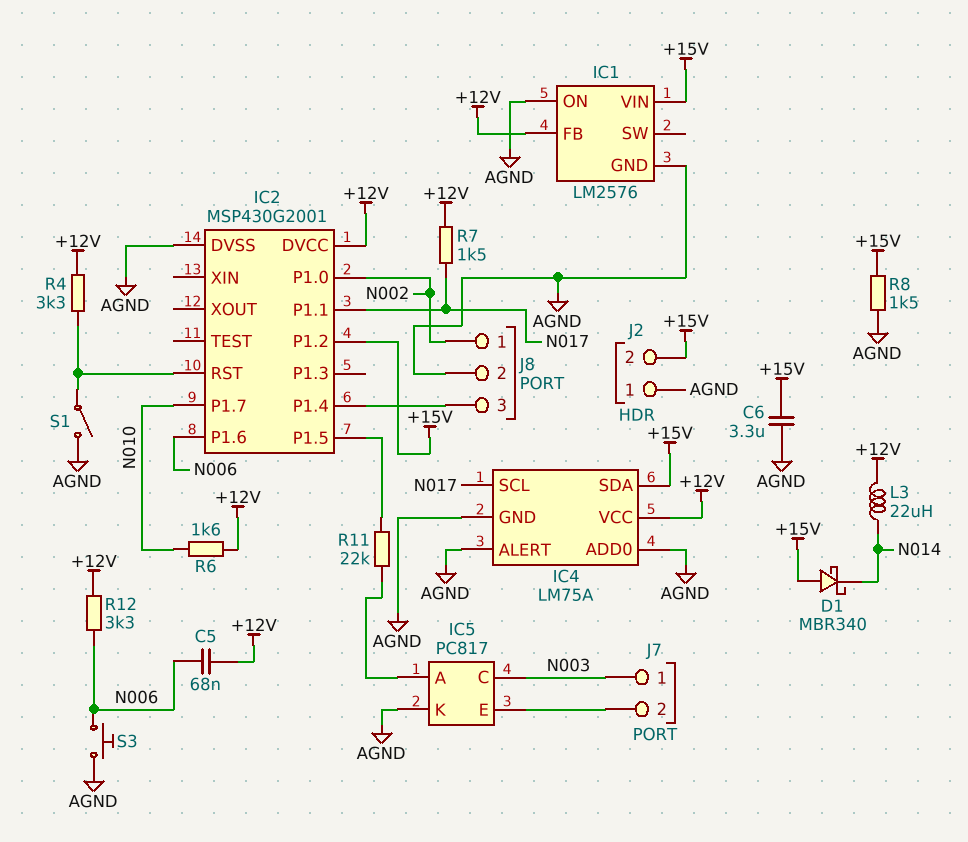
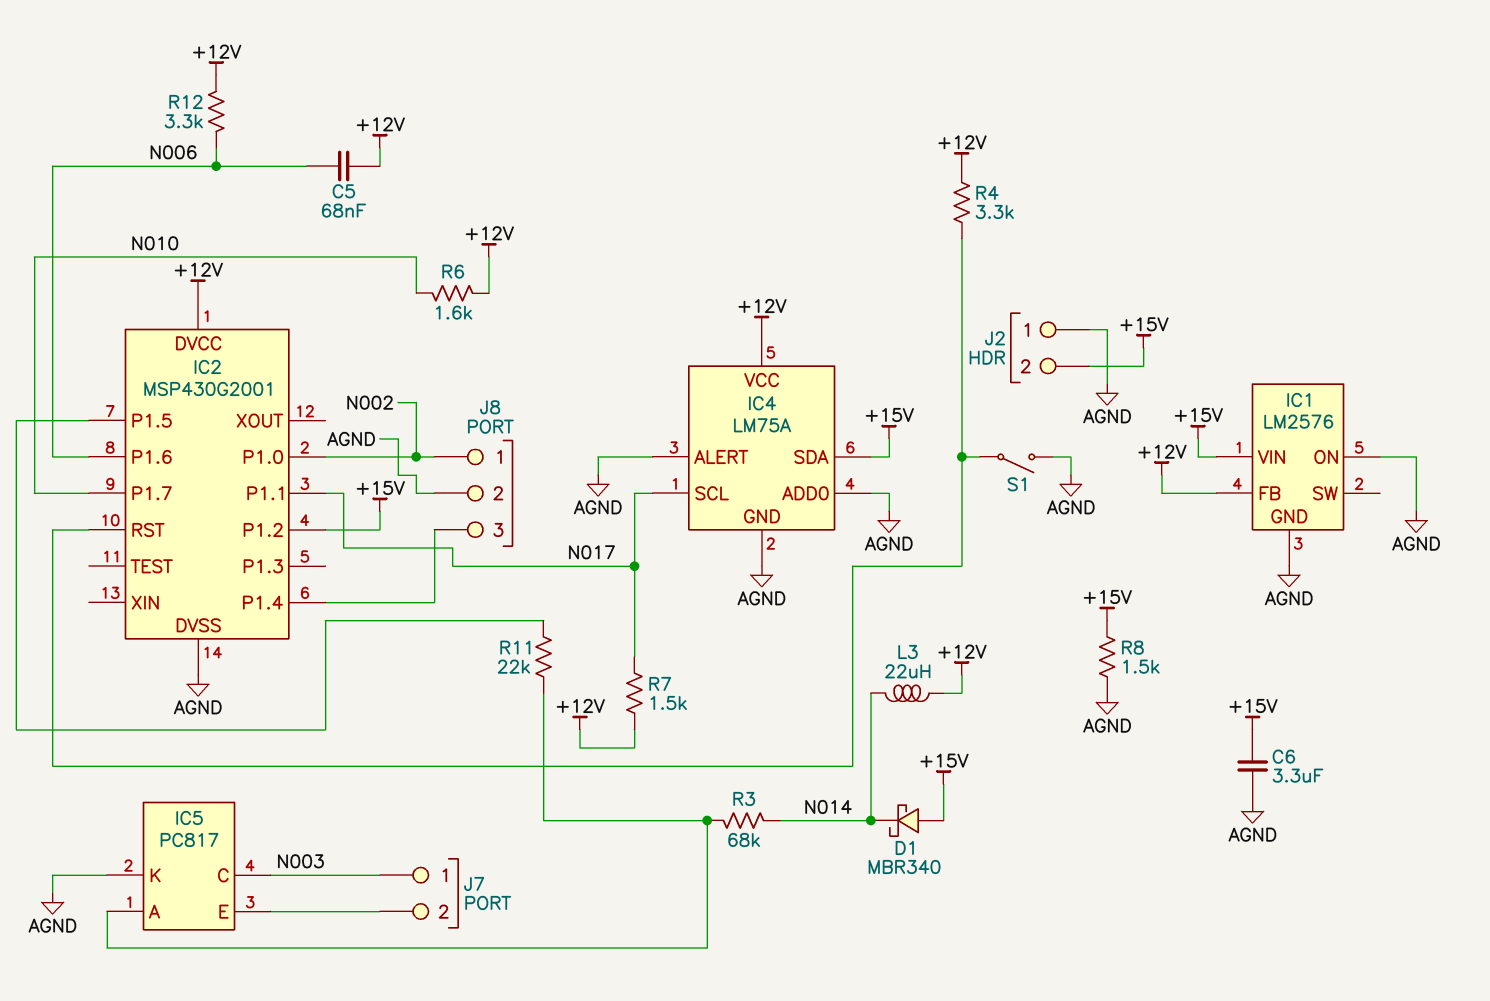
R3: none -> 68k (IC5/A, N014)
S3: button (AGND, N006) -> none

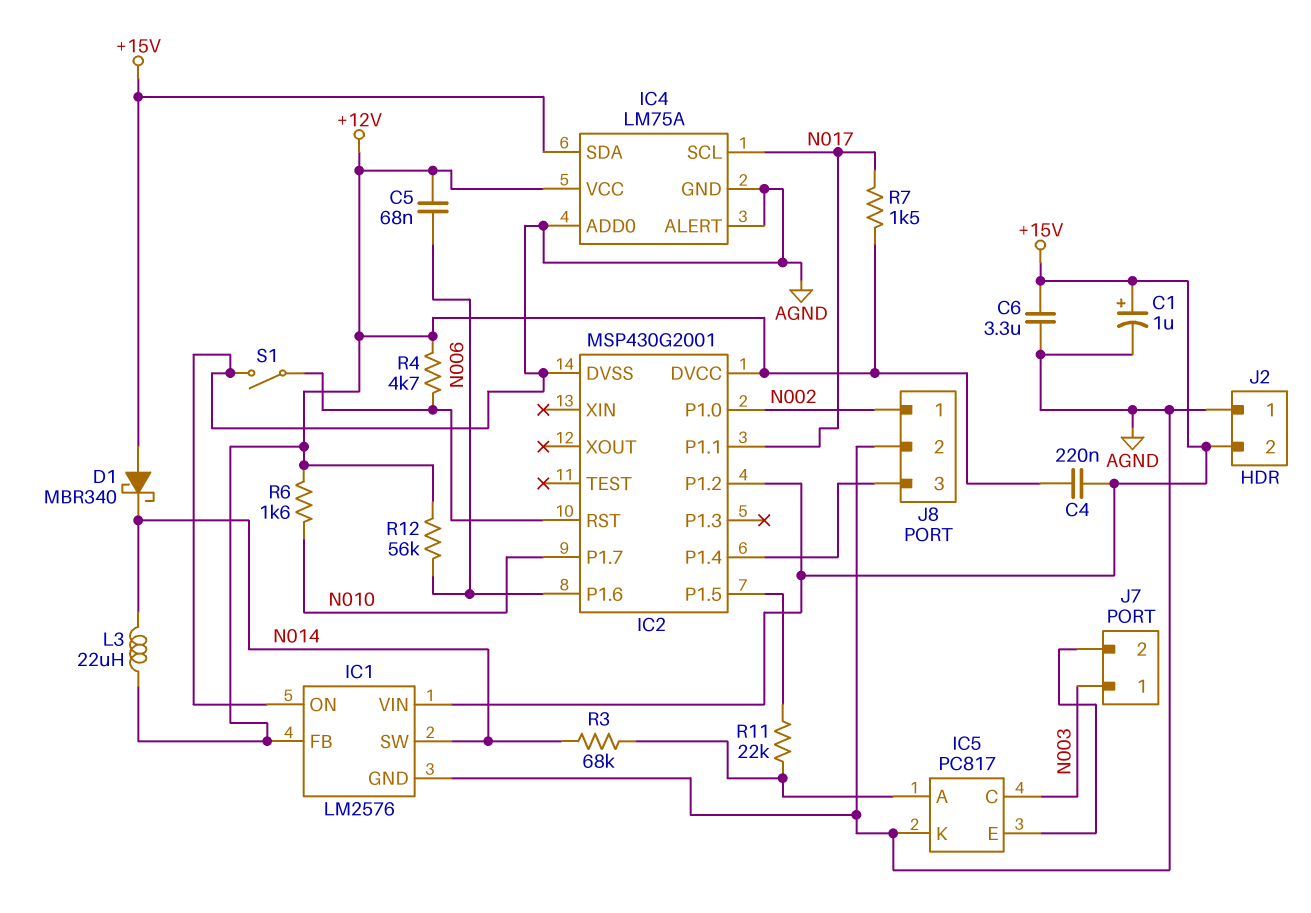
C1: none -> 1uF (plus +15V, minus AGND)
C4: none -> 220nF (+12V, +15V)
IC1 pin SW: none -> N014
R4: 3.3k (+12V, IC2/RST) -> 4.7k (+12V, IC2/RST)
R8: 1.5k (+15V, AGND) -> none
R12: 3.3k (+12V, N006) -> 56k (+12V, N006)

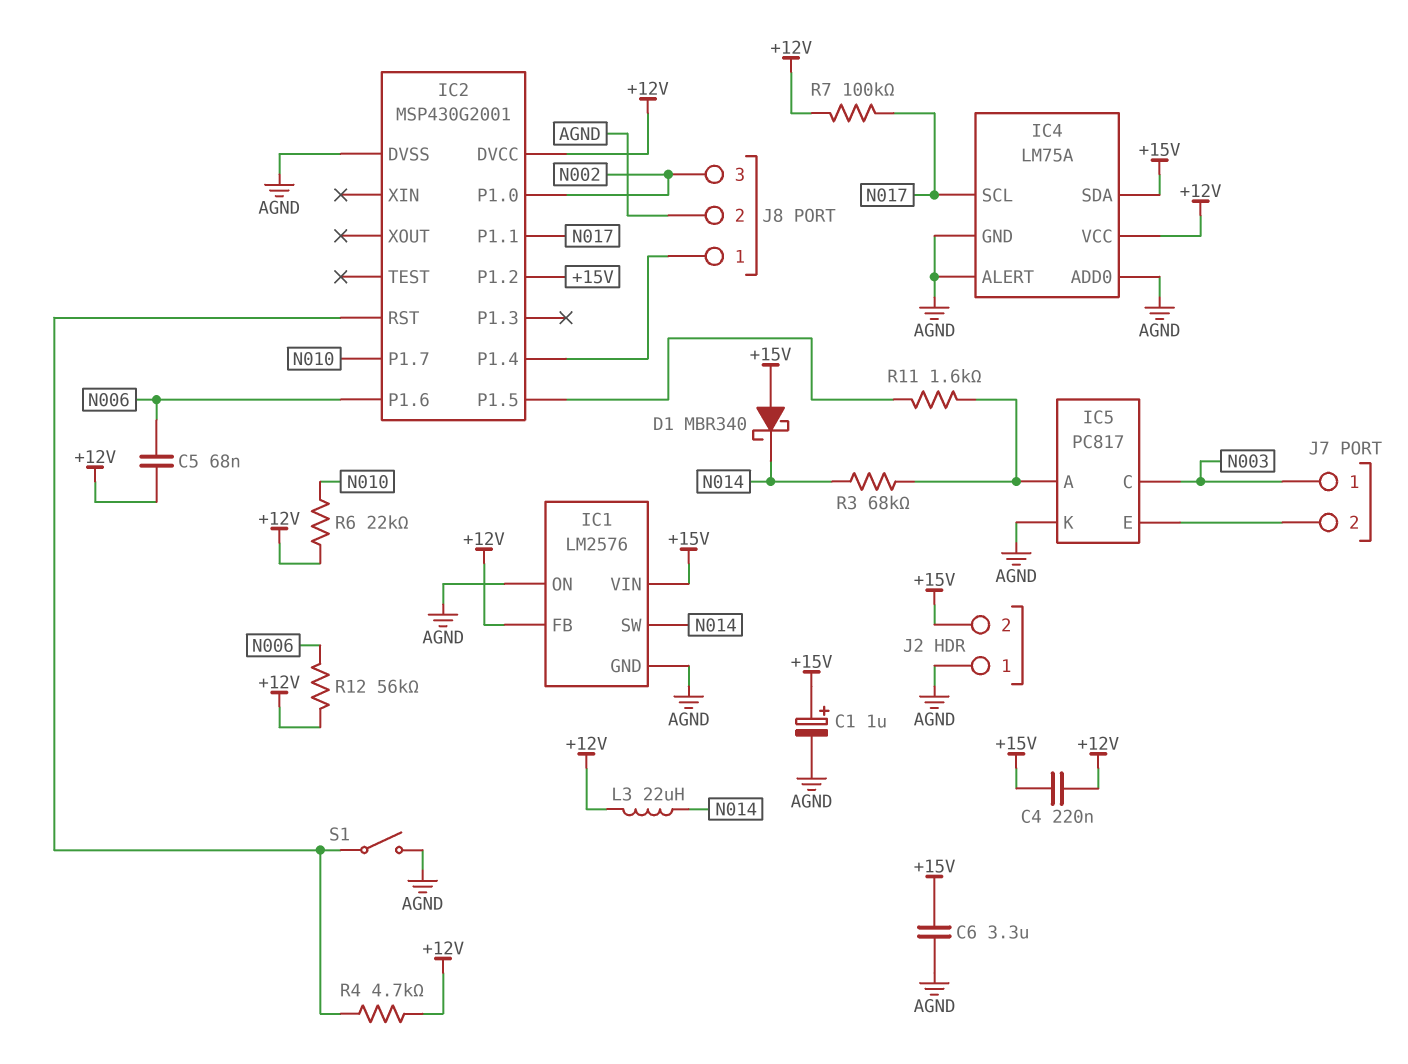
J8 pin 1: N002 -> IC2/P1.4
J8 pin 3: IC2/P1.4 -> N002
R6: 1.6k (+12V, N010) -> 22k (+12V, N010)
R7: 1.5k (+12V, N017) -> 100k (+12V, N017)
R11: 22k (IC2/P1.5, IC5/A) -> 1.6k (IC2/P1.5, IC5/A)

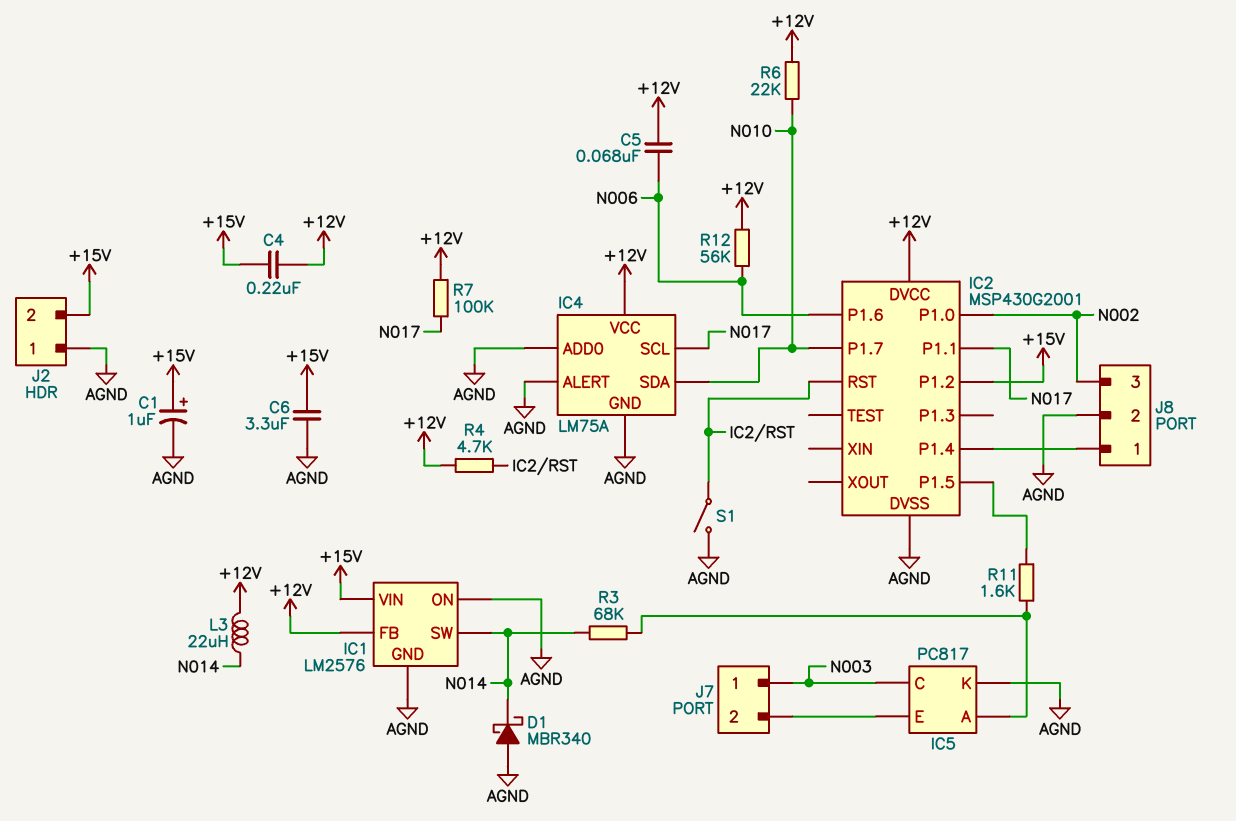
D1: schottky MBR340 (A +15V, K N014) -> schottky MBR340 (A AGND, K N014)
IC4 pin SDA: +15V -> N010

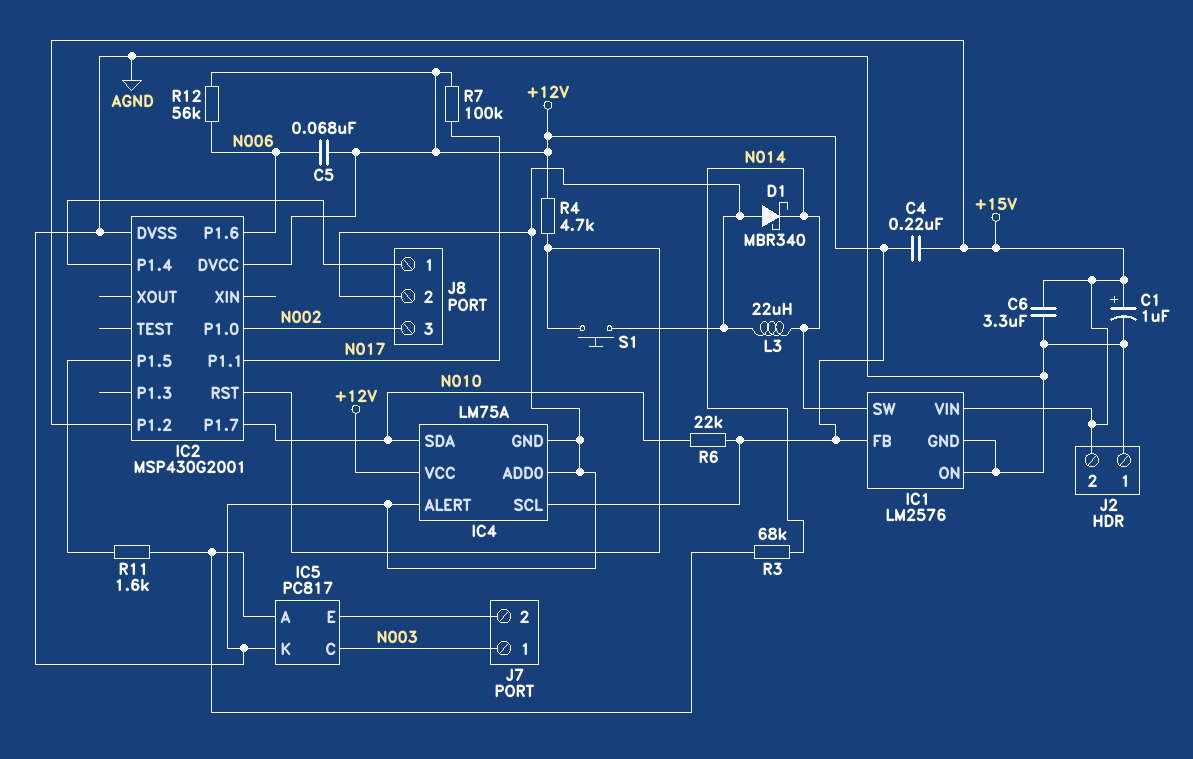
IC4 pin SCL: N017 -> +12V
L3: 22uH (+12V, N014) -> 22uH (AGND, N014)
S1: switch (AGND, IC2/RST) -> button (AGND, IC2/RST)

